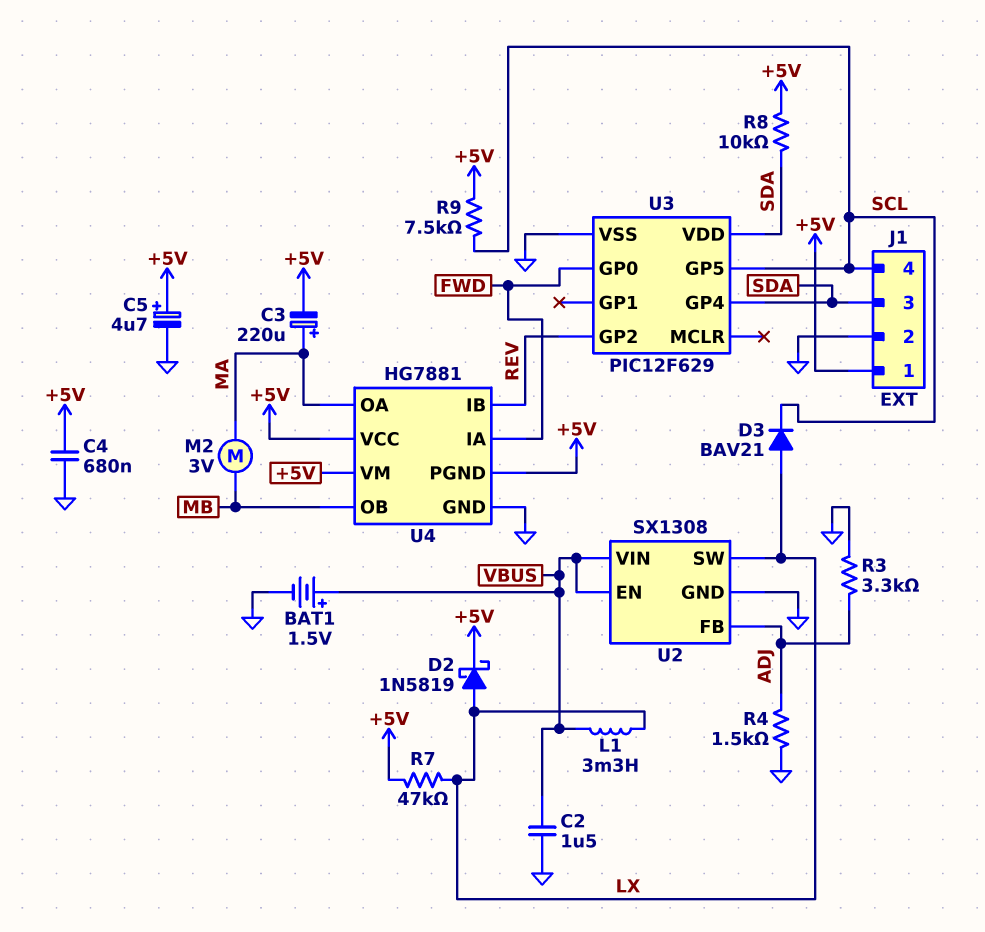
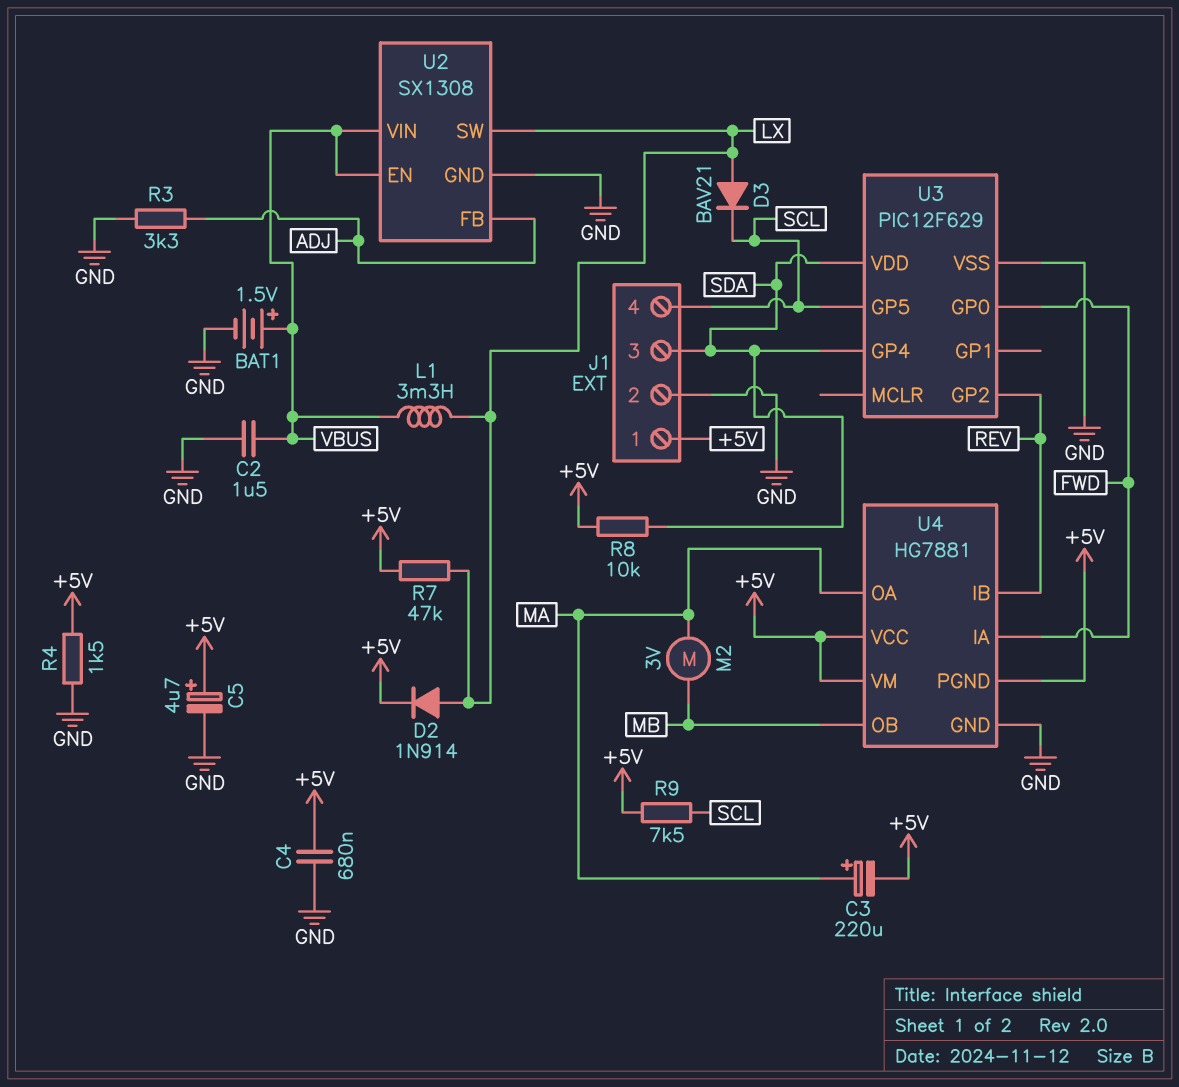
D2: schottky 1N5819 (A LX, K +5V) -> diode 1N914 (A LX, K +5V)
R4: 1.5k (ADJ, GND) -> 1.5k (+5V, GND)

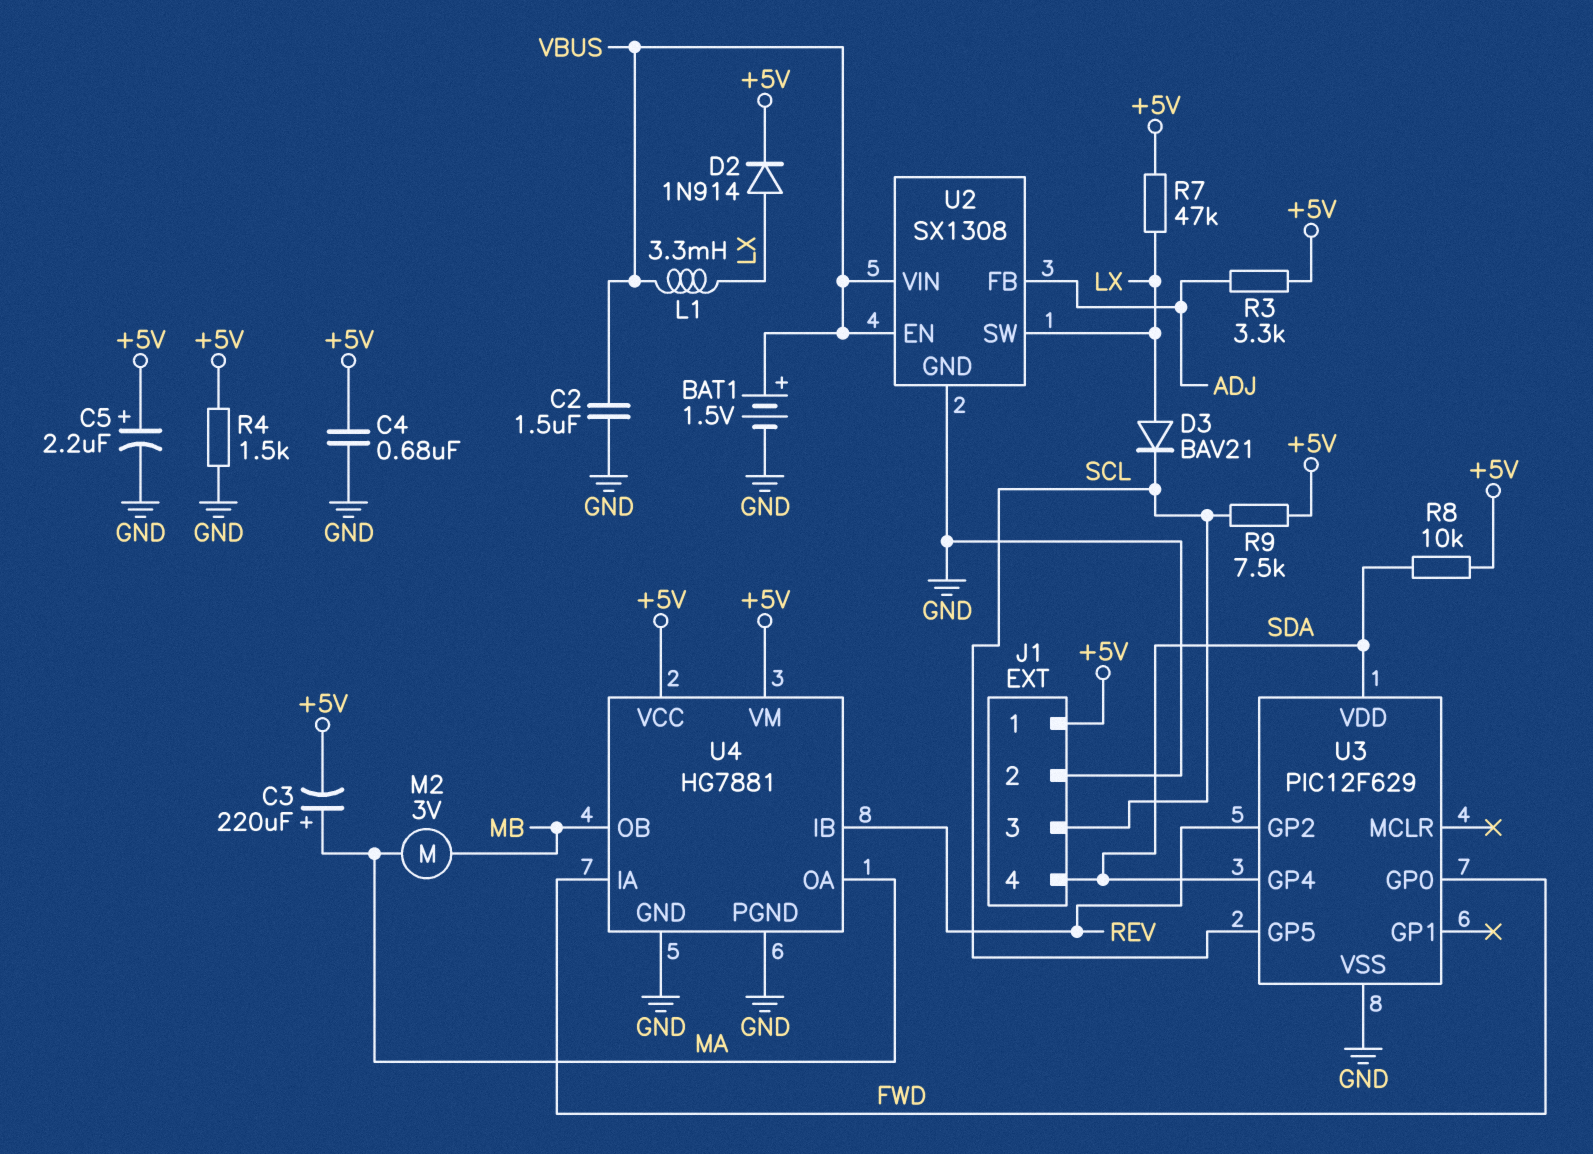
C5: 4.7uF (plus +5V, minus GND) -> 2.2uF (plus +5V, minus GND)
J1 pin 3: SDA -> SCL
J1 pin 4: SCL -> SDA
R3: 3.3k (ADJ, GND) -> 3.3k (+5V, ADJ)
U4 pin PGND: +5V -> GND

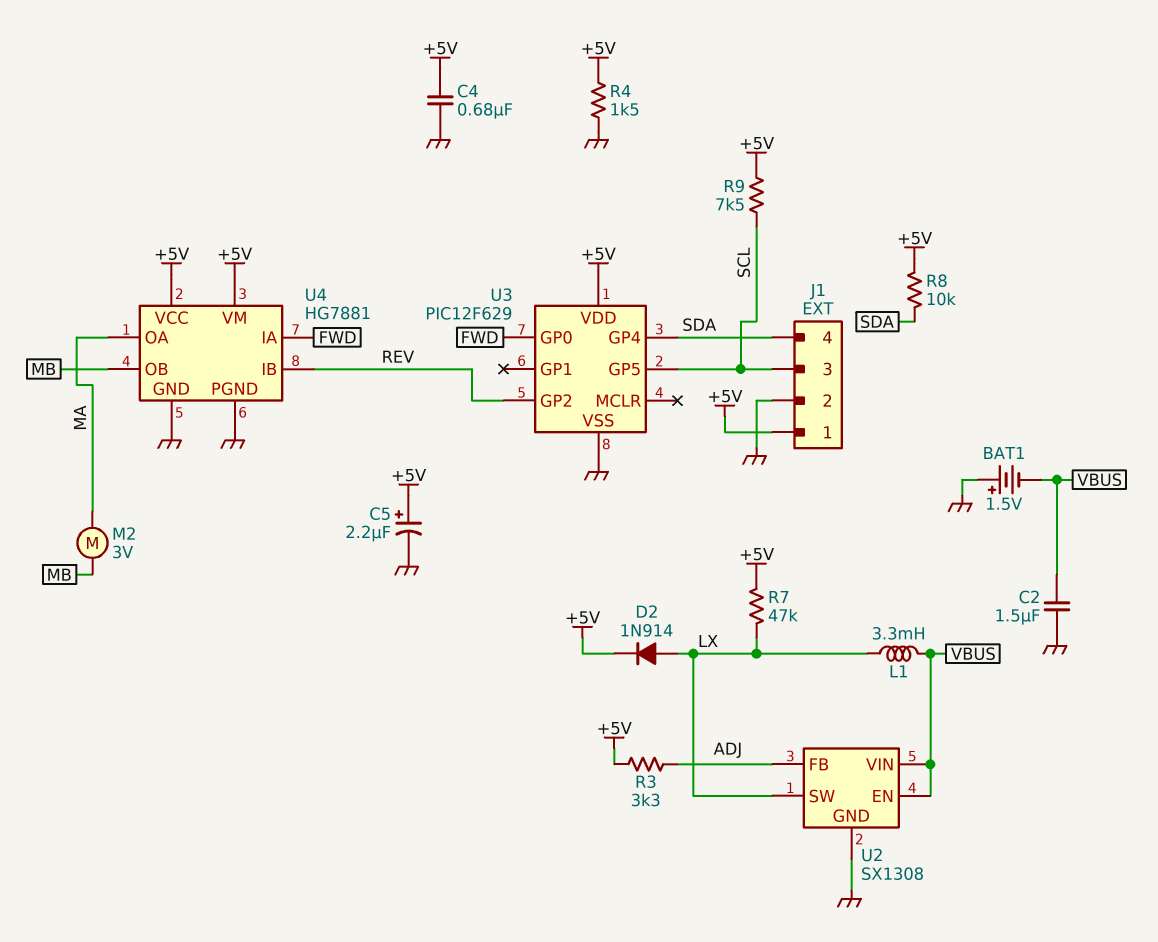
BAT1: 1.5V (plus VBUS, minus GND) -> 1.5V (plus GND, minus VBUS)
C3: 220uF (plus MA, minus +5V) -> none
D3: diode BAV21 (A LX, K SCL) -> none
U3 pin VDD: SDA -> +5V

